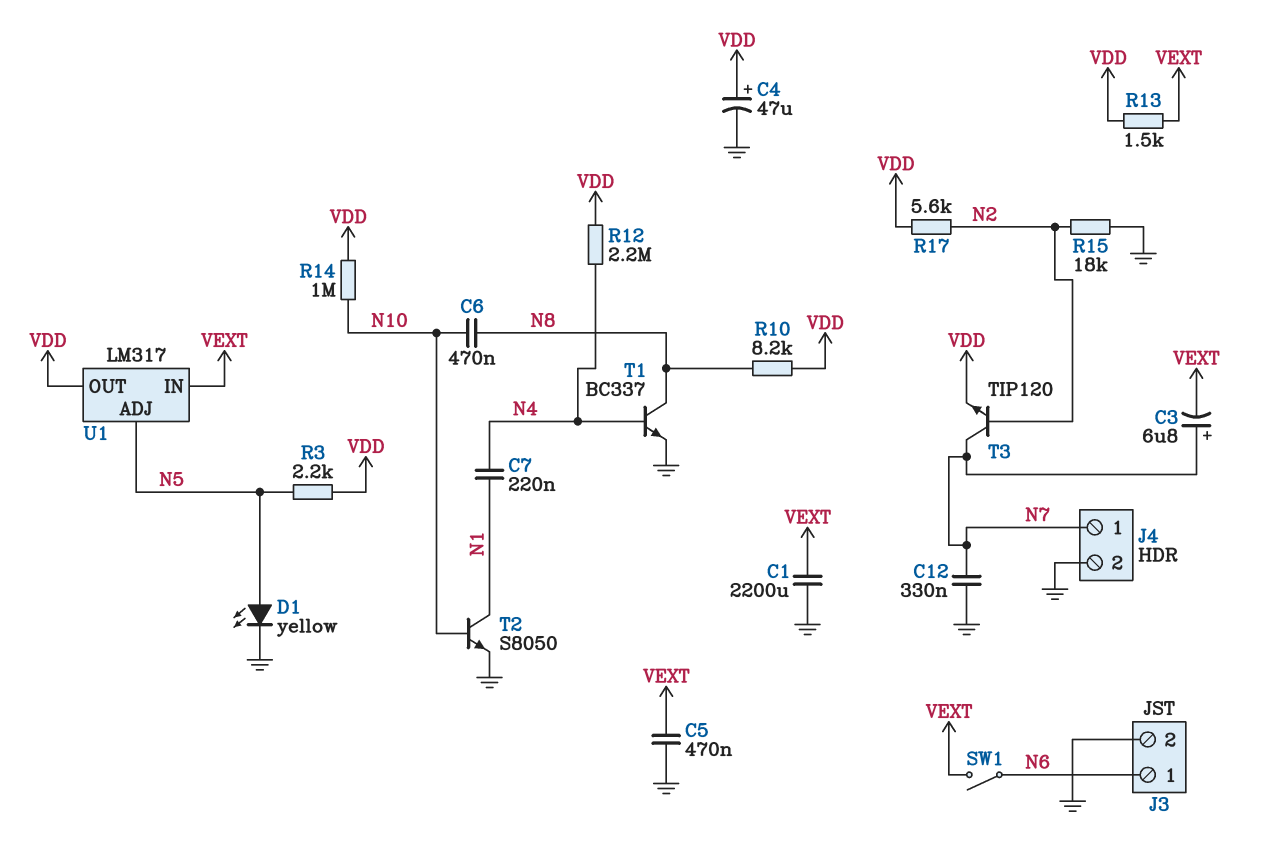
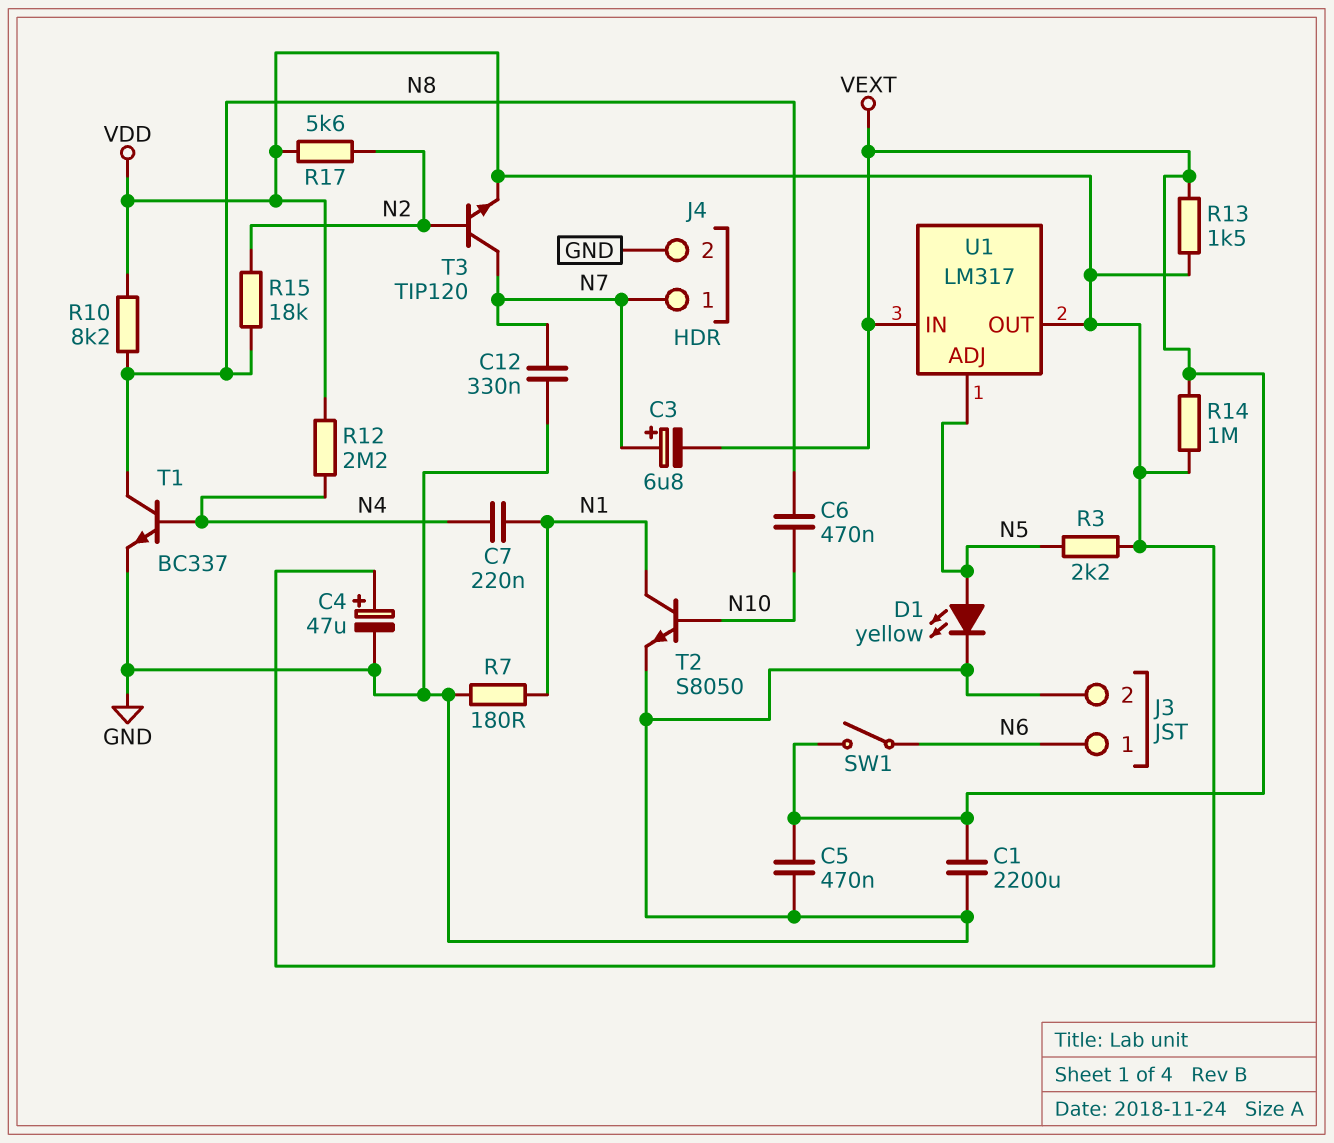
R7: none -> 180 (GND, N1)
R14: 1M (N10, VDD) -> 1M (VDD, VEXT)
R15: 18k (GND, N2) -> 18k (N2, N8)

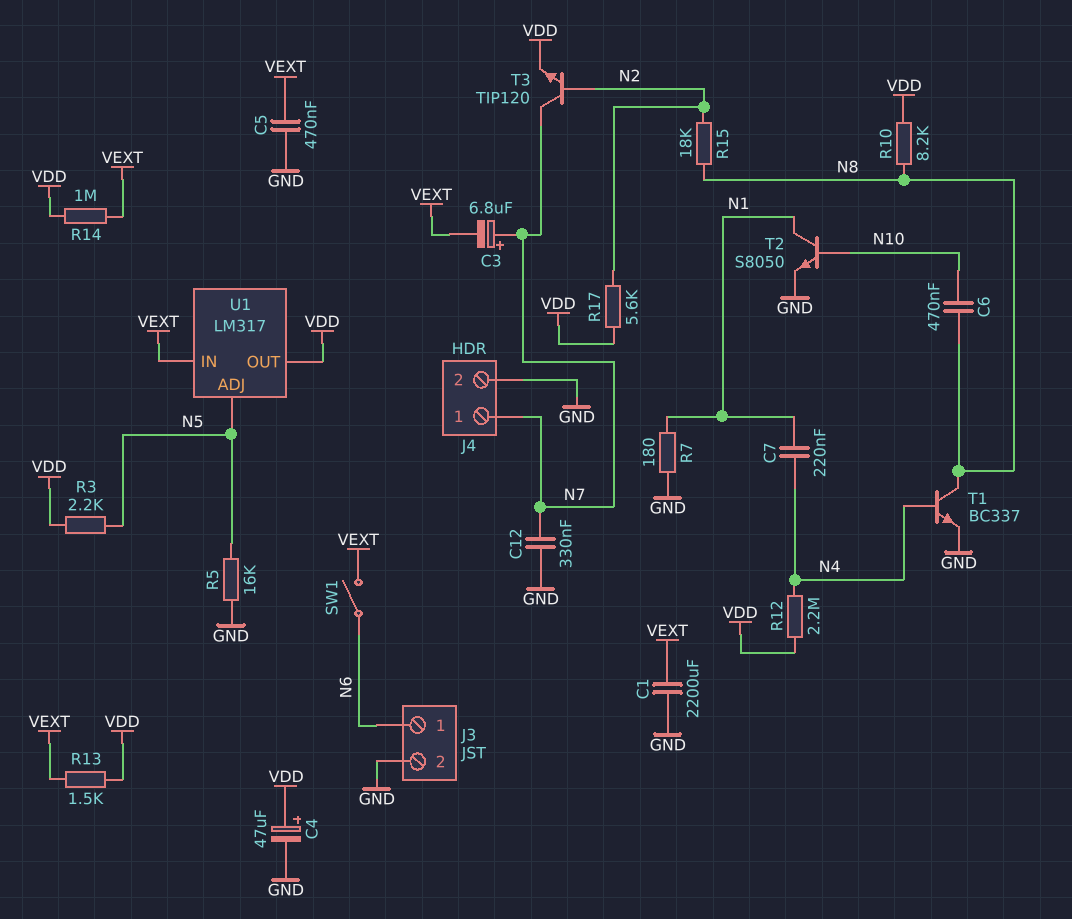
D1: LED yellow (A N5, K GND) -> none
R5: none -> 16k (GND, N5)

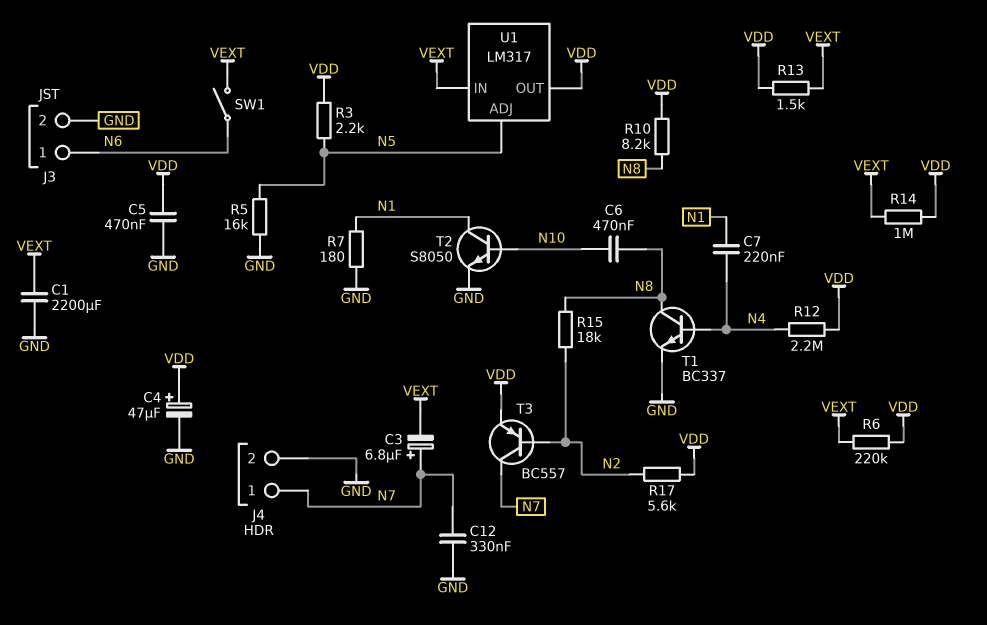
C5: 470nF (GND, VEXT) -> 470nF (GND, VDD)
R6: none -> 220k (VDD, VEXT)
T3: NPN TIP120 (B N2, C N7, E VDD) -> PNP BC557 (B N2, C N7, E VDD)

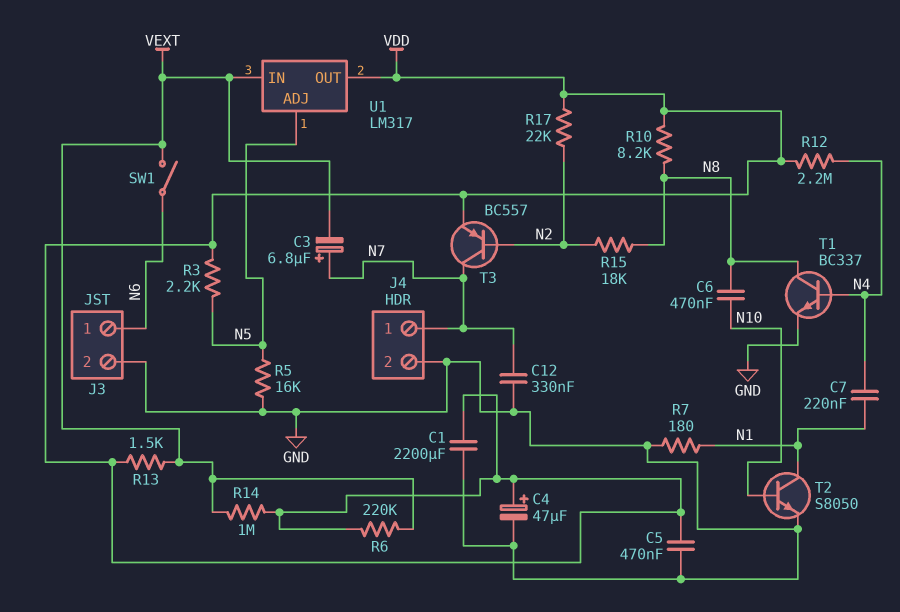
C1: 2200uF (GND, VEXT) -> 2200uF (GND, VDD)
R17: 5.6k (N2, VDD) -> 22k (N2, VDD)

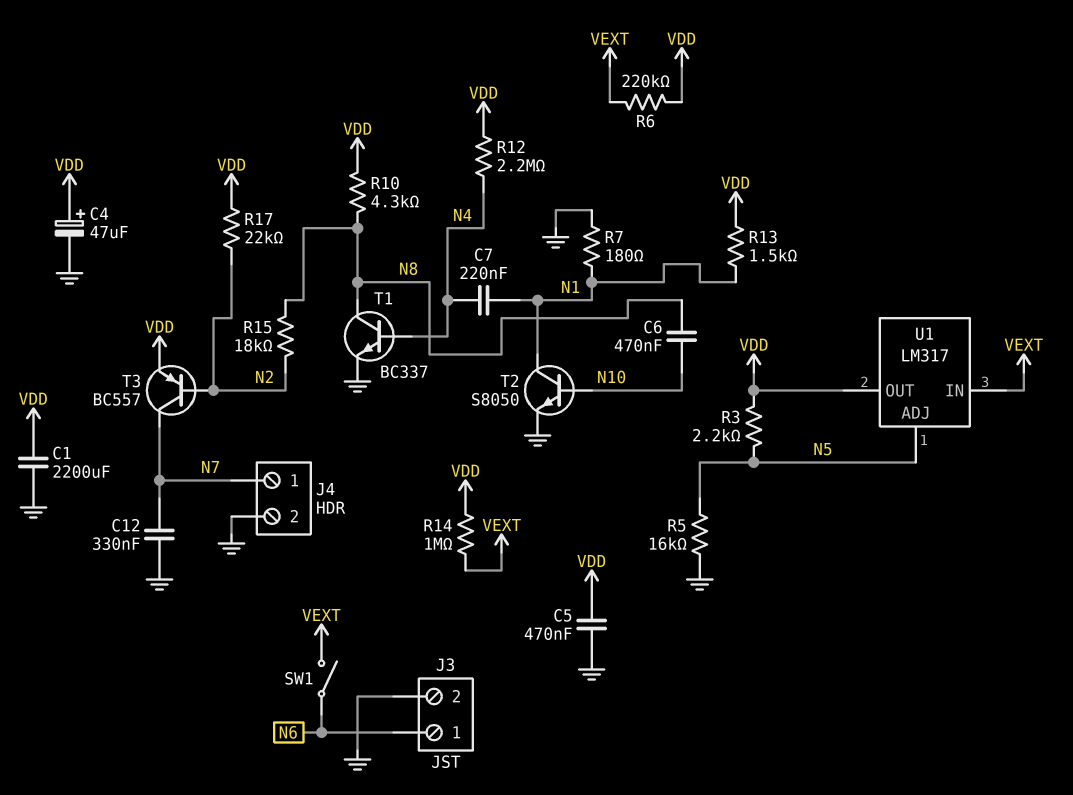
C3: 6.8uF (plus N7, minus VEXT) -> none
R10: 8.2k (N8, VDD) -> 4.3k (N8, VDD)
R13: 1.5k (VDD, VEXT) -> 1.5k (N1, VDD)

